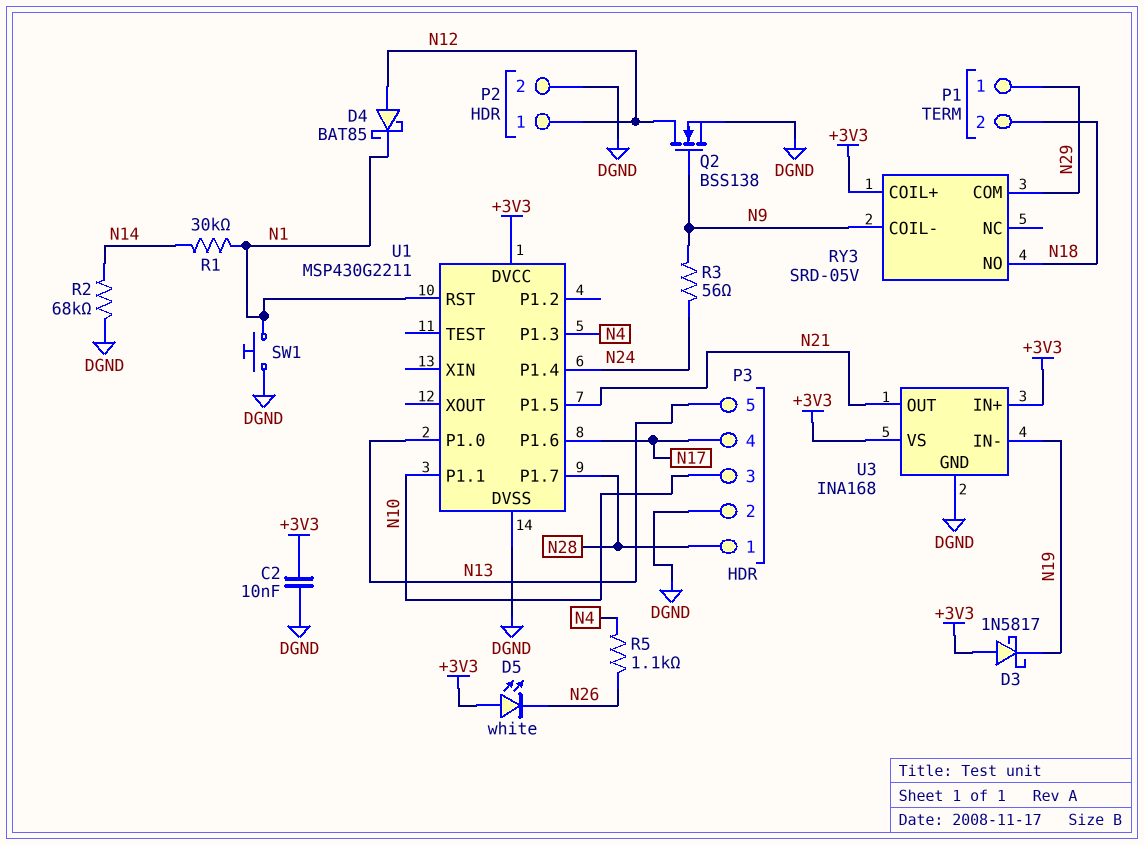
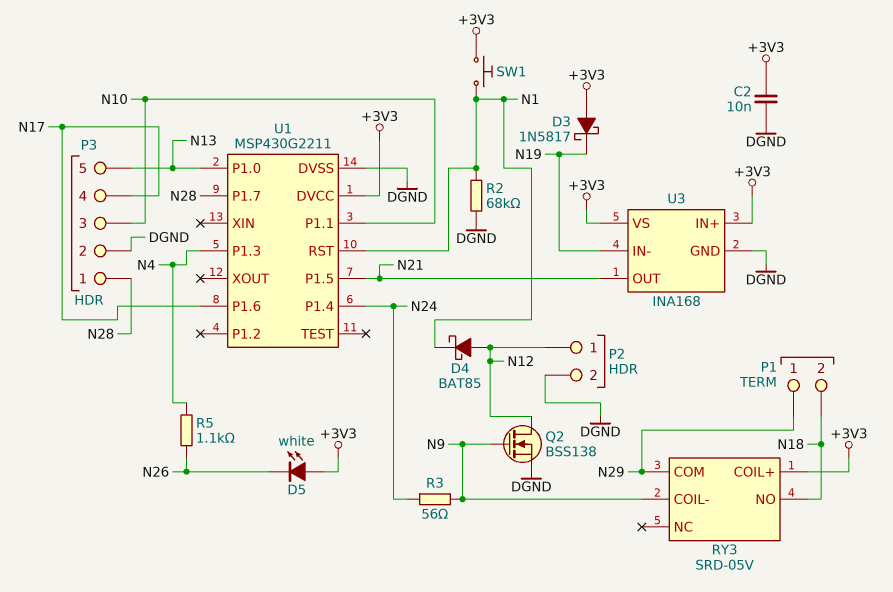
R1: 30k (N1, N14) -> none
R2: 68k (DGND, N14) -> 68k (DGND, N1)
SW1: button (DGND, N1) -> button (+3V3, N1)

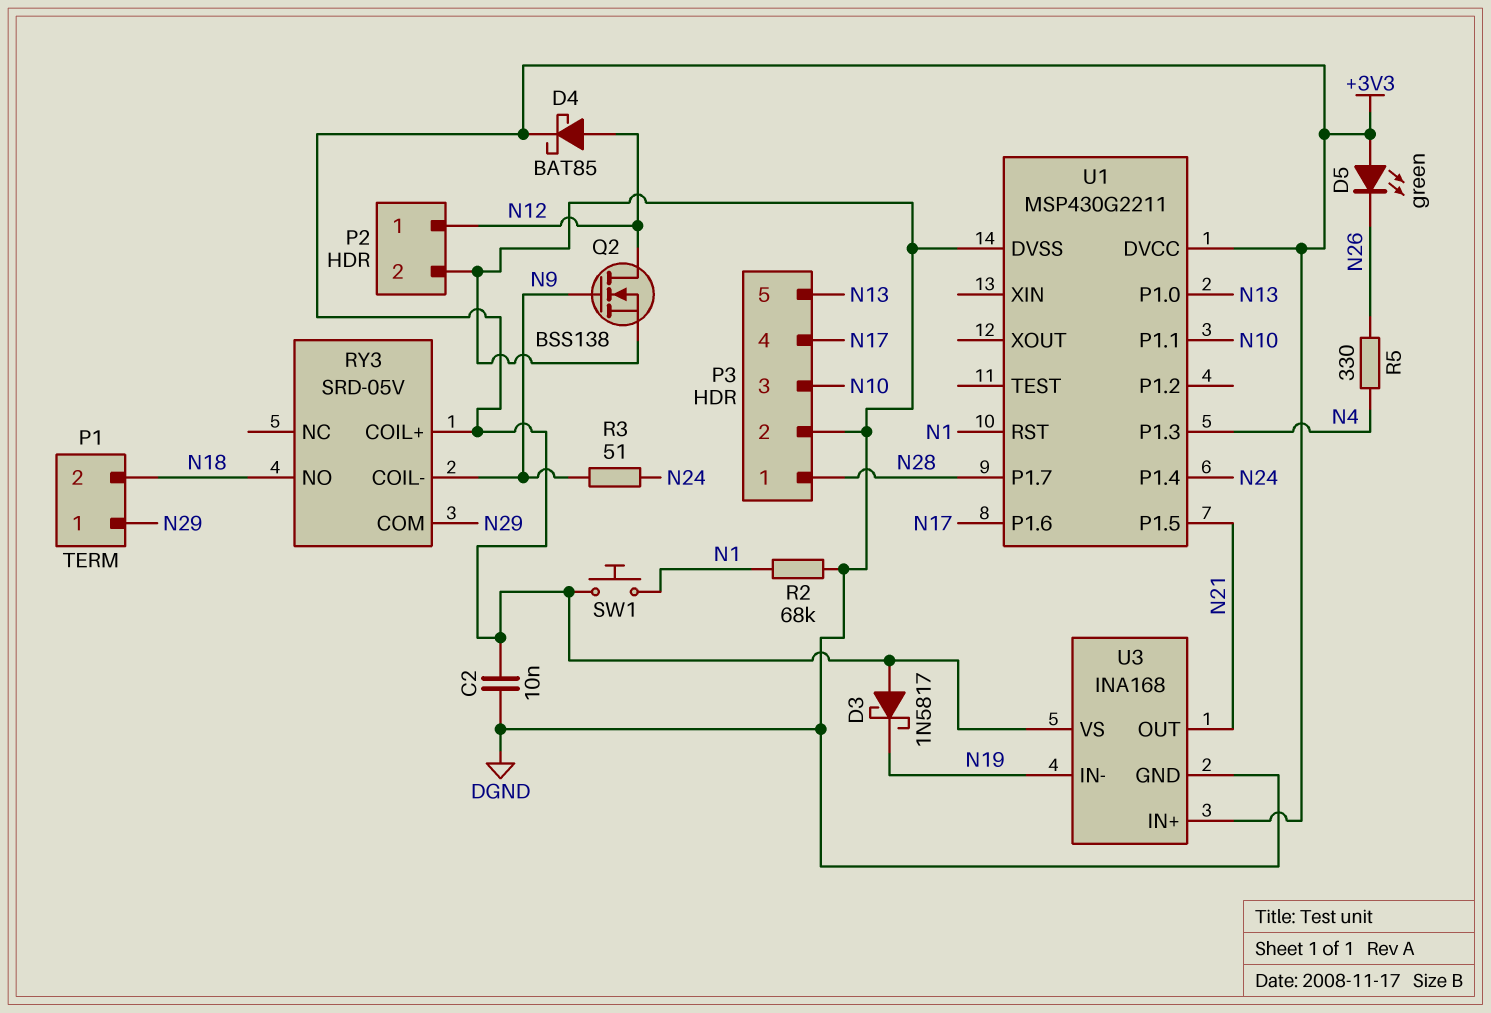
D4: schottky BAT85 (A N12, K N1) -> schottky BAT85 (A N12, K +3V3)
D5: LED white (A +3V3, K N26) -> LED green (A +3V3, K N26)
R3: 56 (N9, N24) -> 51 (N9, N24)
R5: 1.1k (N4, N26) -> 330 (N4, N26)

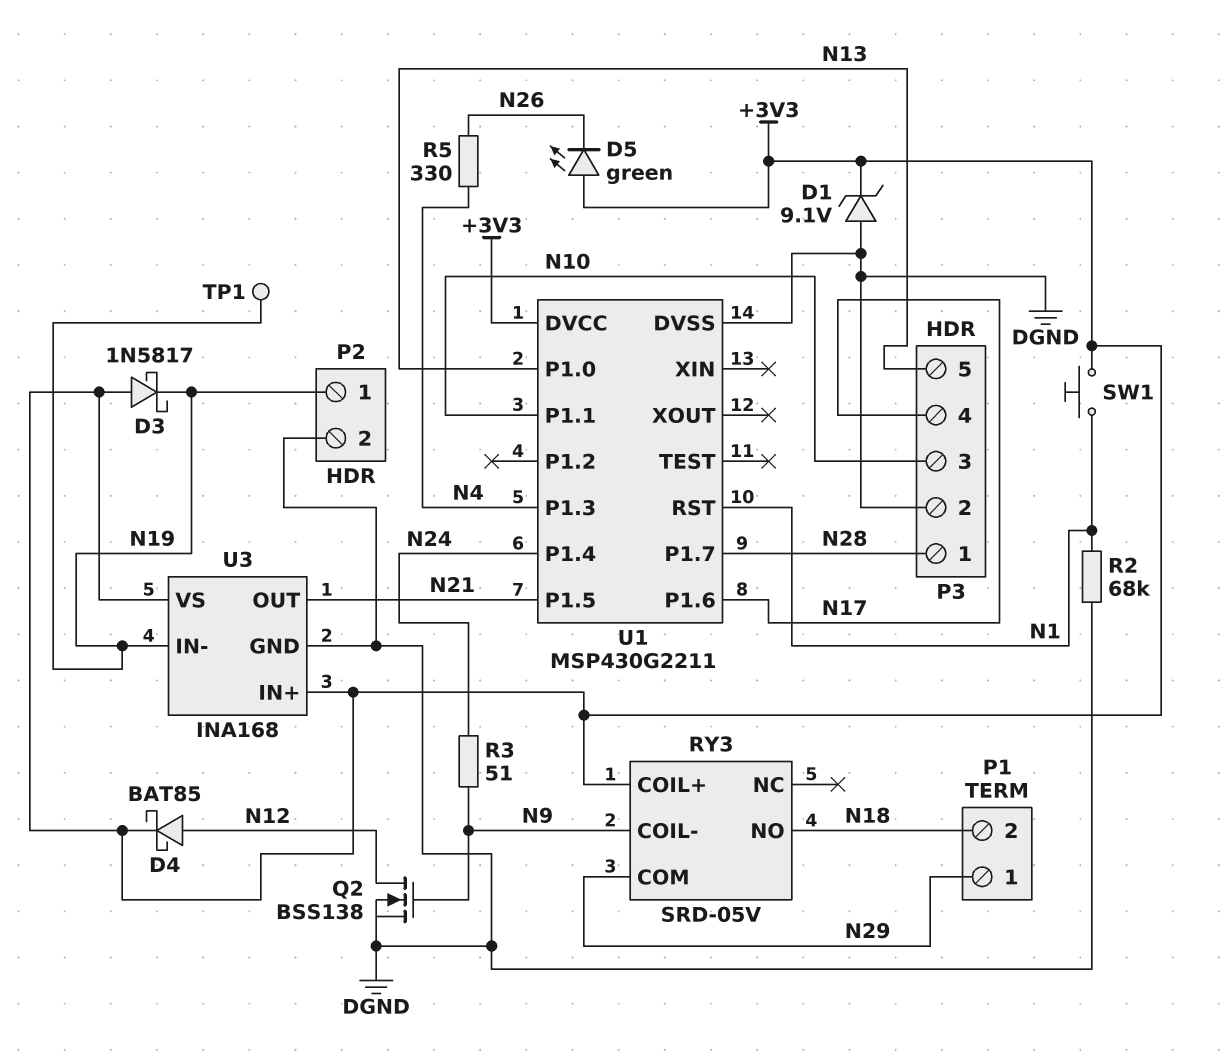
C2: 10nF (+3V3, DGND) -> none
D1: none -> zener 9.1V (A DGND, K +3V3)
P2 pin 1: N12 -> N19
TP1: none -> test point (N19)

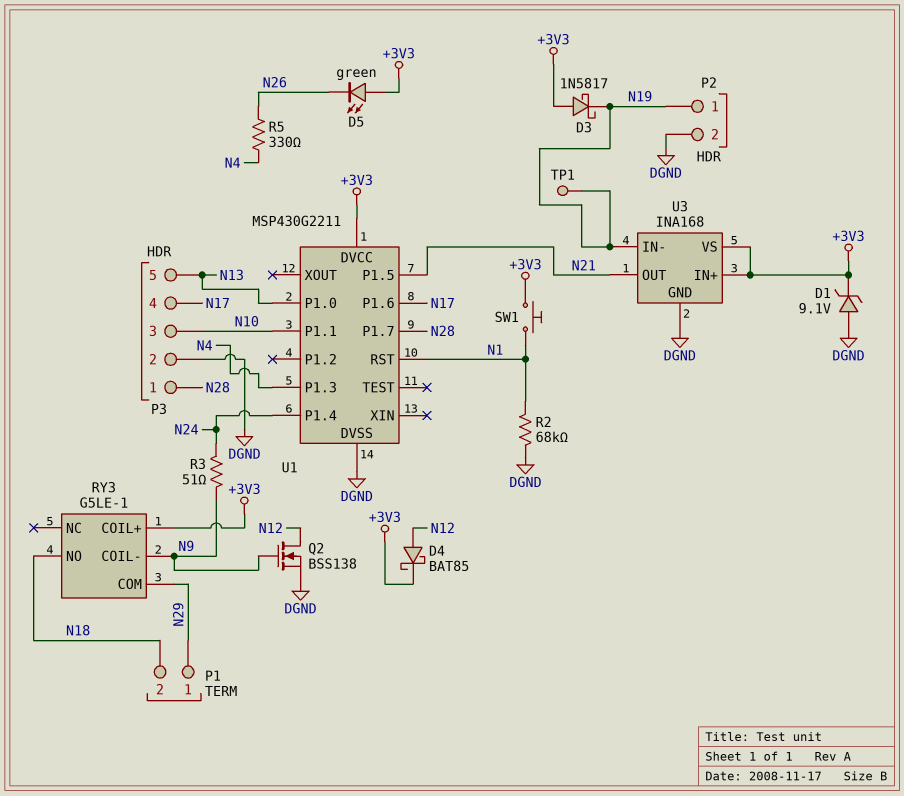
RY3: SRD-05V -> G5LE-1

